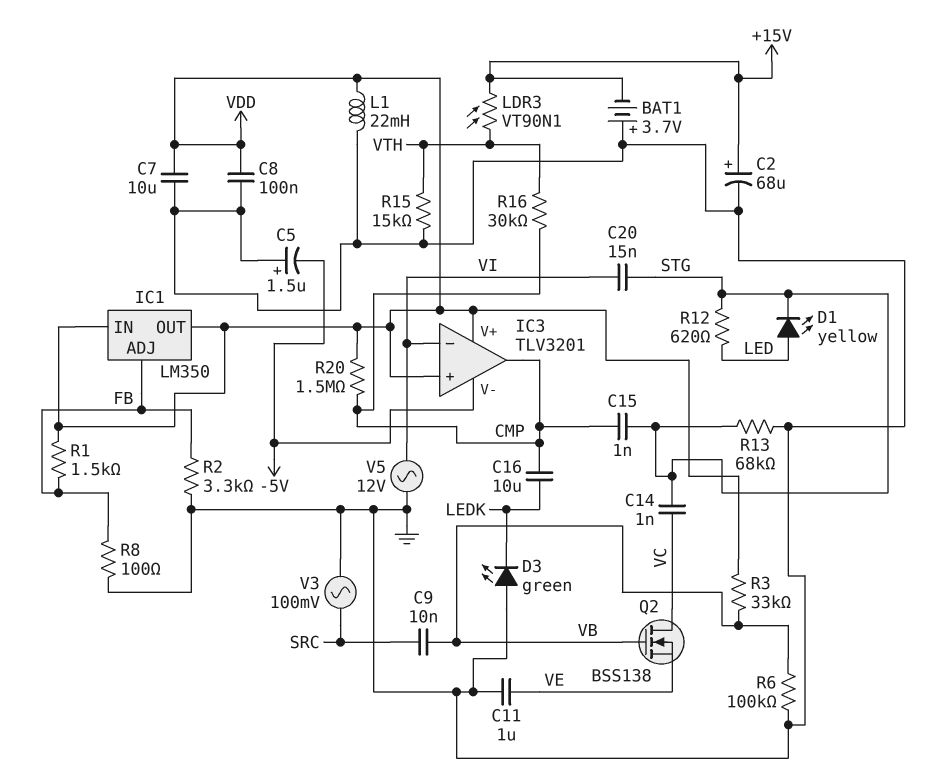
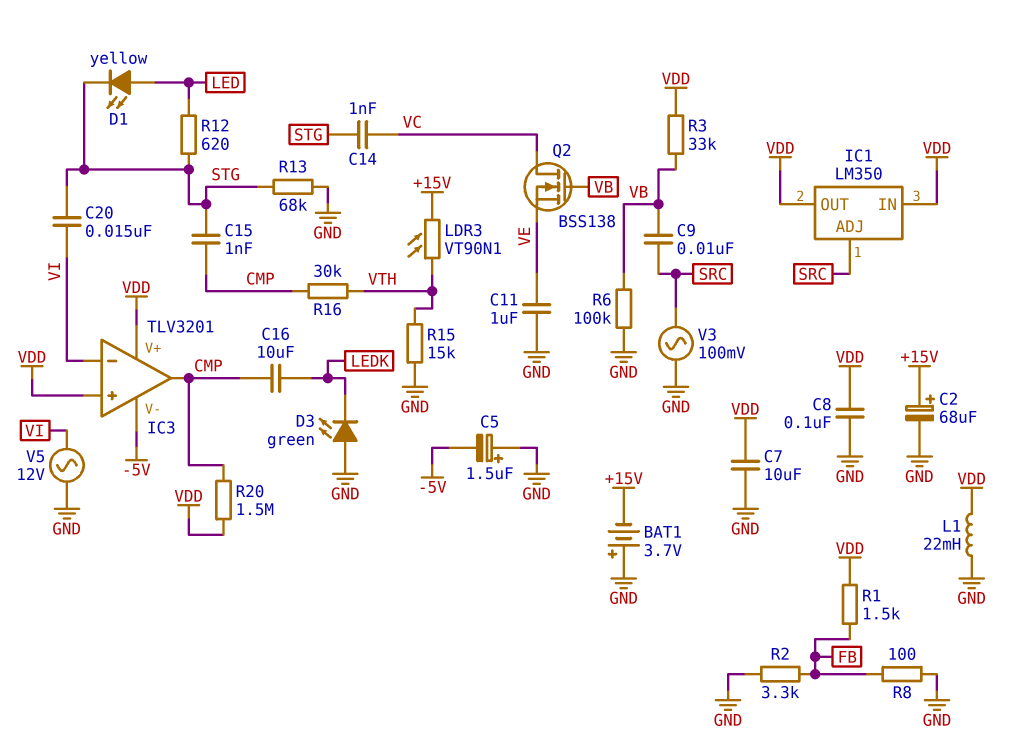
IC1 pin ADJ: FB -> SRC

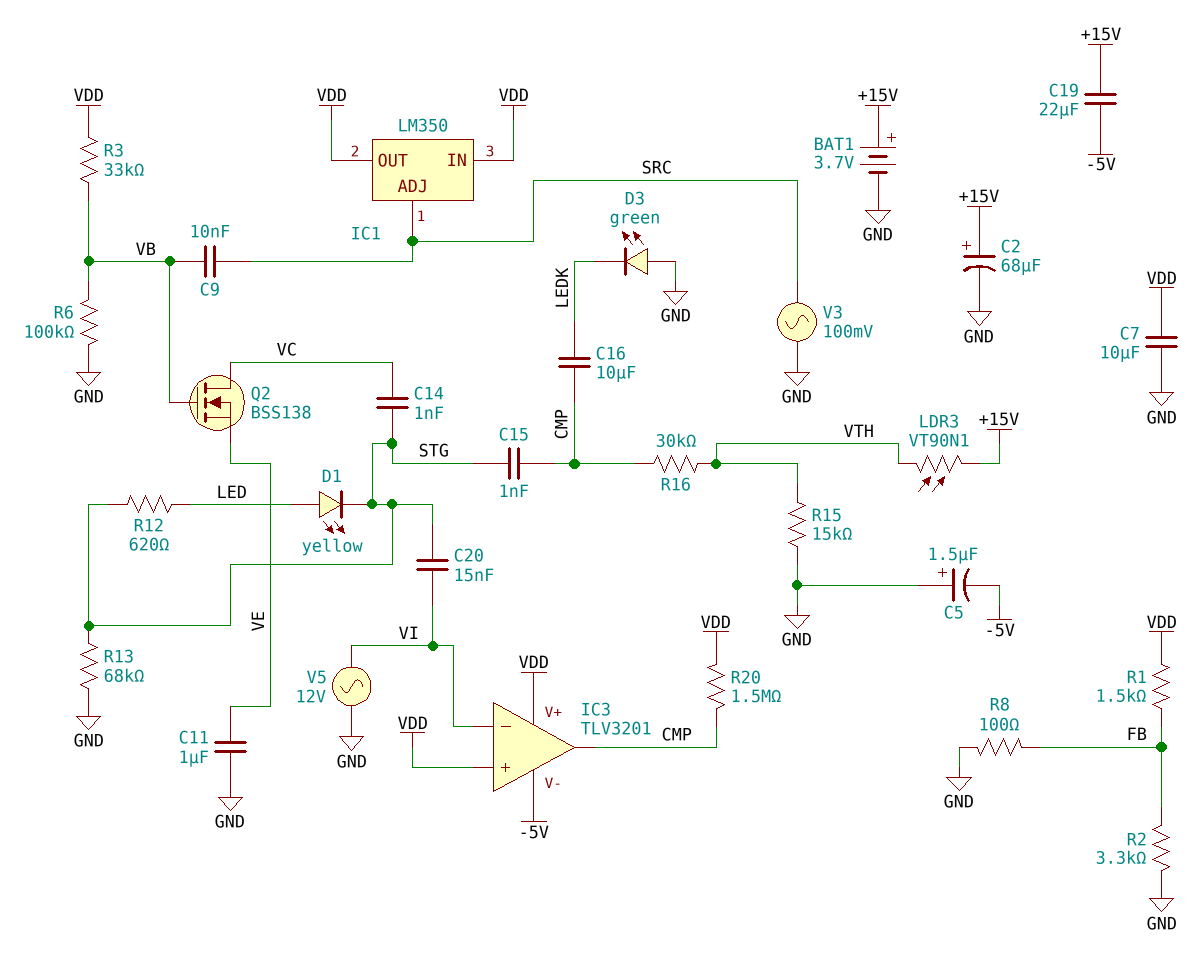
BAT1: 3.7V (plus GND, minus +15V) -> 3.7V (plus +15V, minus GND)
C8: 100nF (GND, VDD) -> none
C19: none -> 22uF (+15V, -5V)
L1: 22mH (GND, VDD) -> none

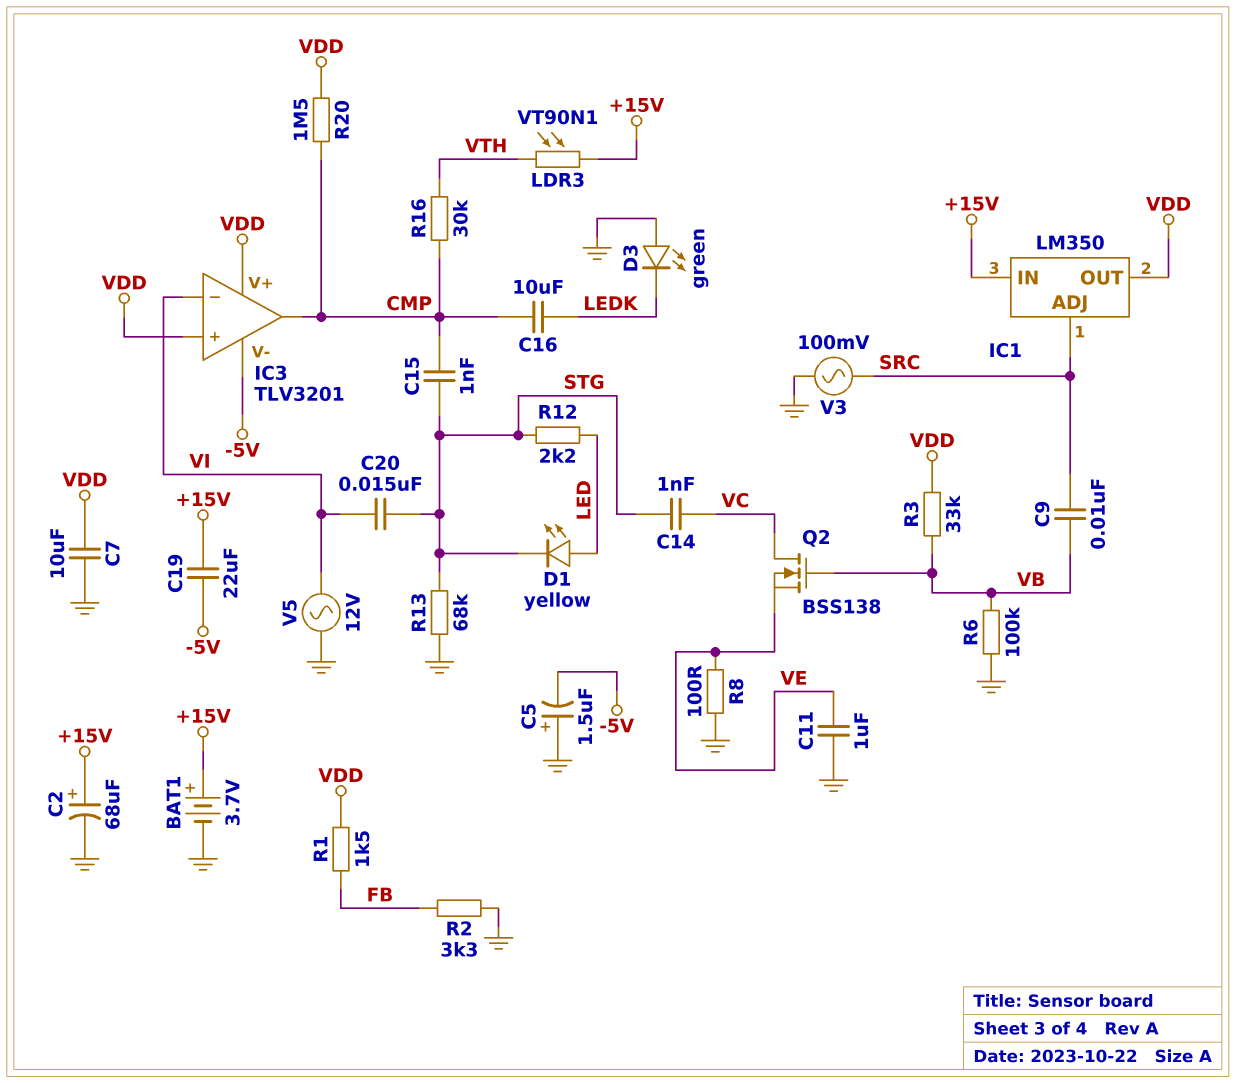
IC1 pin IN: VDD -> +15V
R8: 100 (FB, GND) -> 100 (GND, VE)
R12: 620 (LED, STG) -> 2.2k (LED, STG)
R15: 15k (GND, VTH) -> none

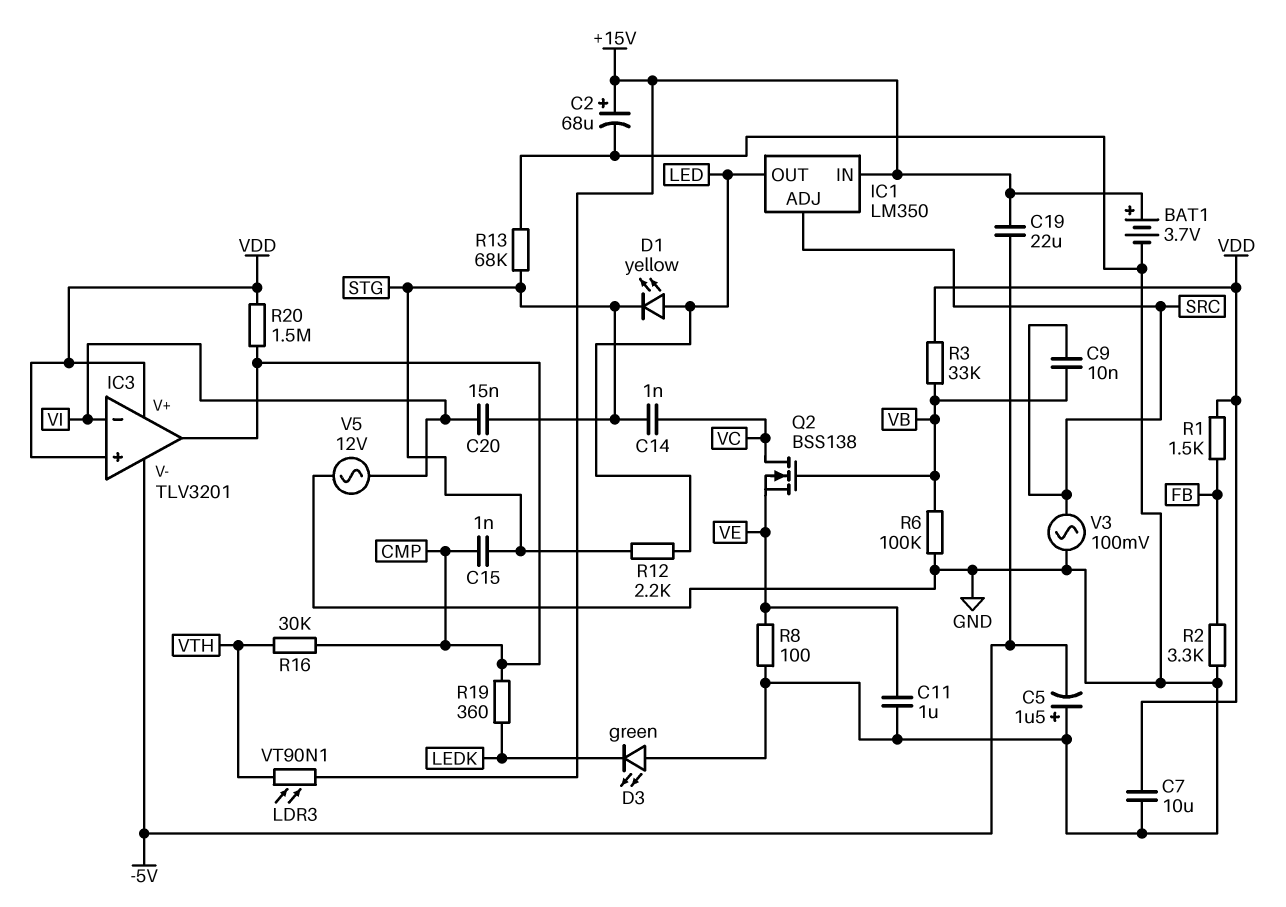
C16: 10uF (CMP, LEDK) -> none
IC1 pin OUT: VDD -> LED
R19: none -> 360 (CMP, LEDK)

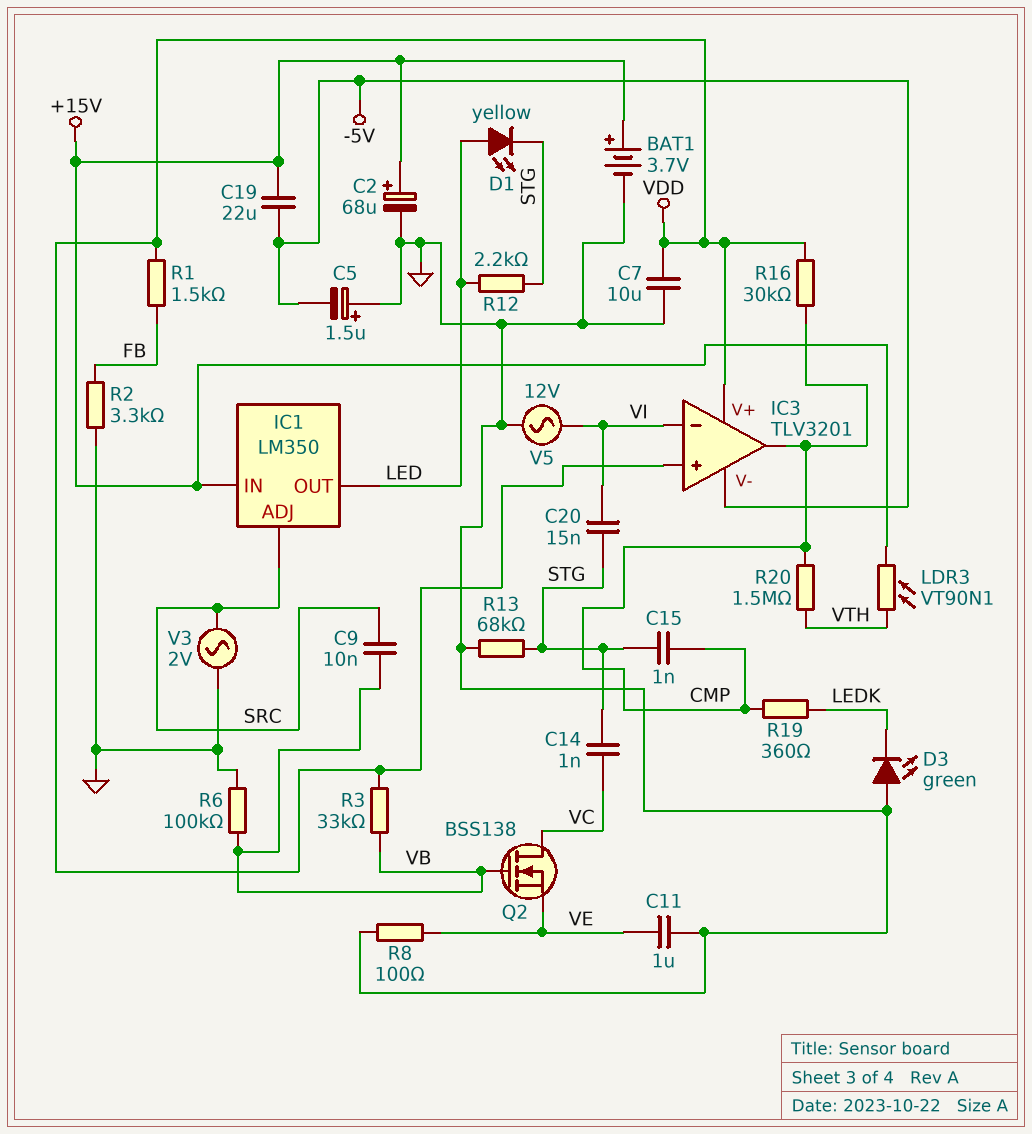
R16: 30k (CMP, VTH) -> 30k (CMP, VDD)
R20: 1.5M (CMP, VDD) -> 1.5M (CMP, VTH)
V3: AC 100mV (GND, SRC) -> AC 2V (GND, SRC)

